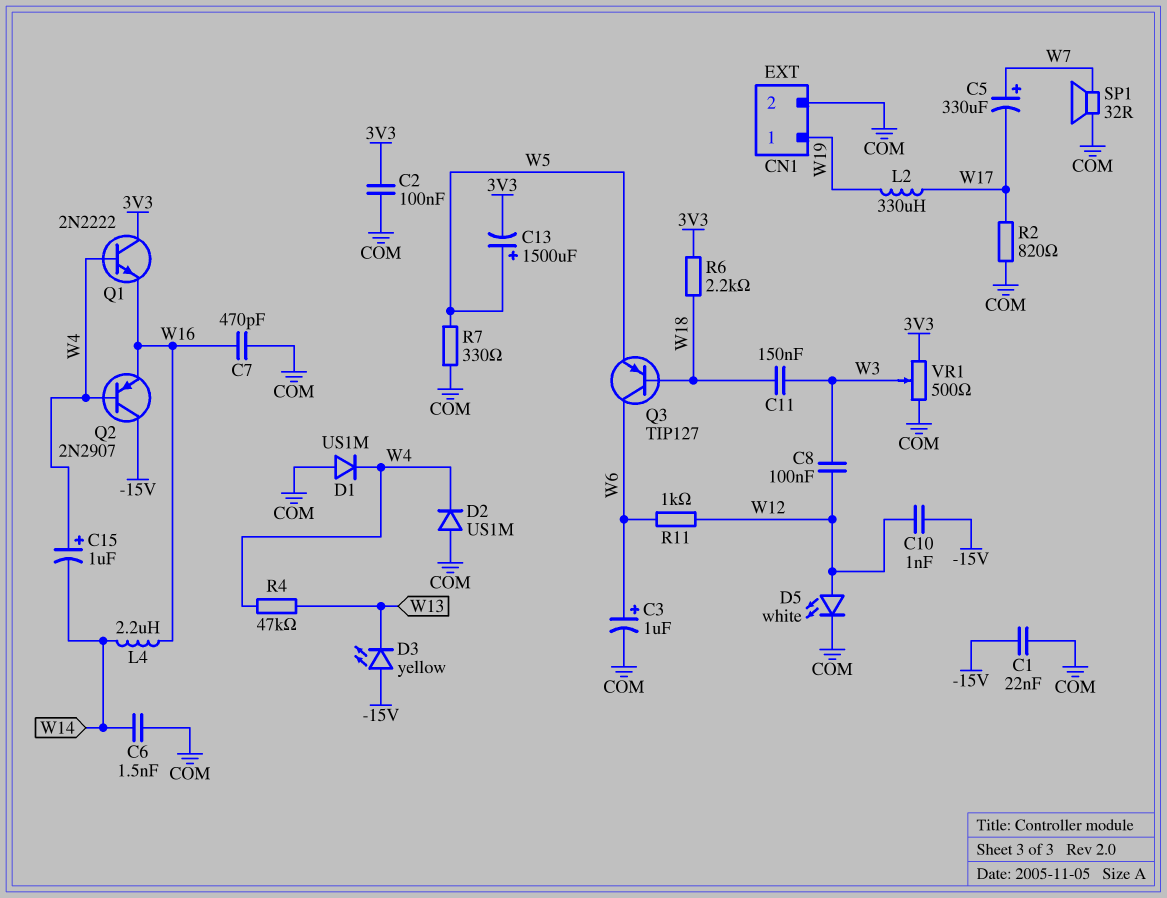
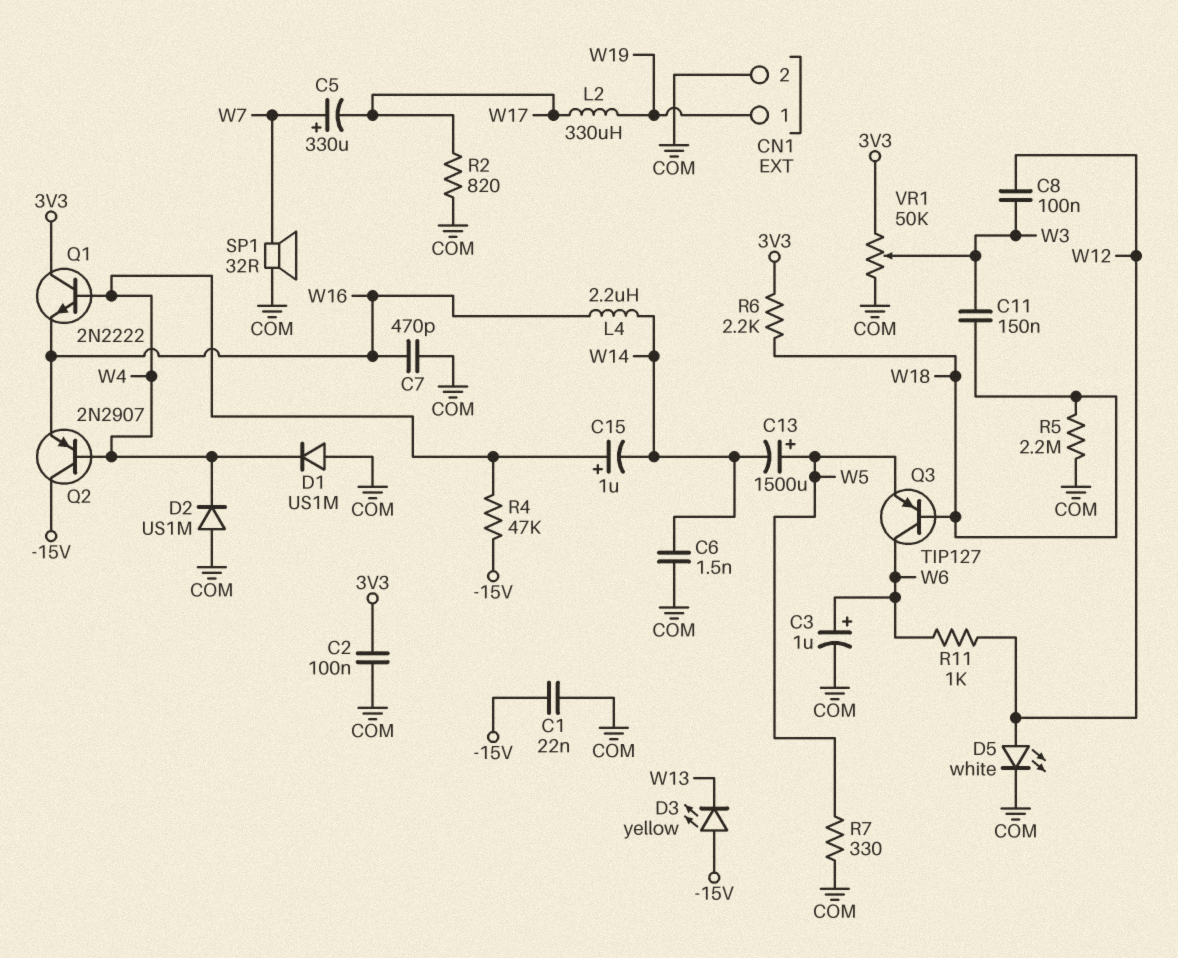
C10: 1nF (-15V, W12) -> none
C13: 1500uF (plus W5, minus 3V3) -> 1500uF (plus W5, minus W14)
R4: 47k (W4, W13) -> 47k (-15V, W4)
R5: none -> 2.2M (COM, W18)
VR1: 500 (3V3, COM, wiper W3) -> 50k (3V3, COM, wiper W3)

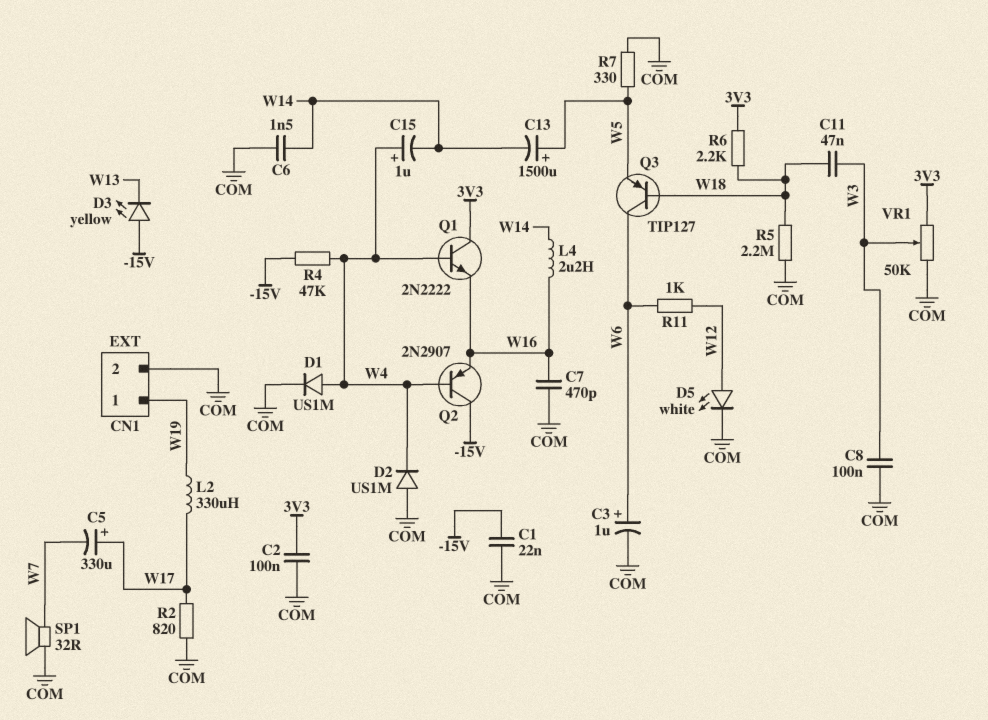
C5: 330uF (plus W7, minus W17) -> 330uF (plus W17, minus W7)
C8: 100nF (W3, W12) -> 100nF (COM, W3)
C11: 150nF (W3, W18) -> 47nF (W3, W18)
D1: diode US1M (A COM, K W4) -> diode US1M (A W4, K COM)

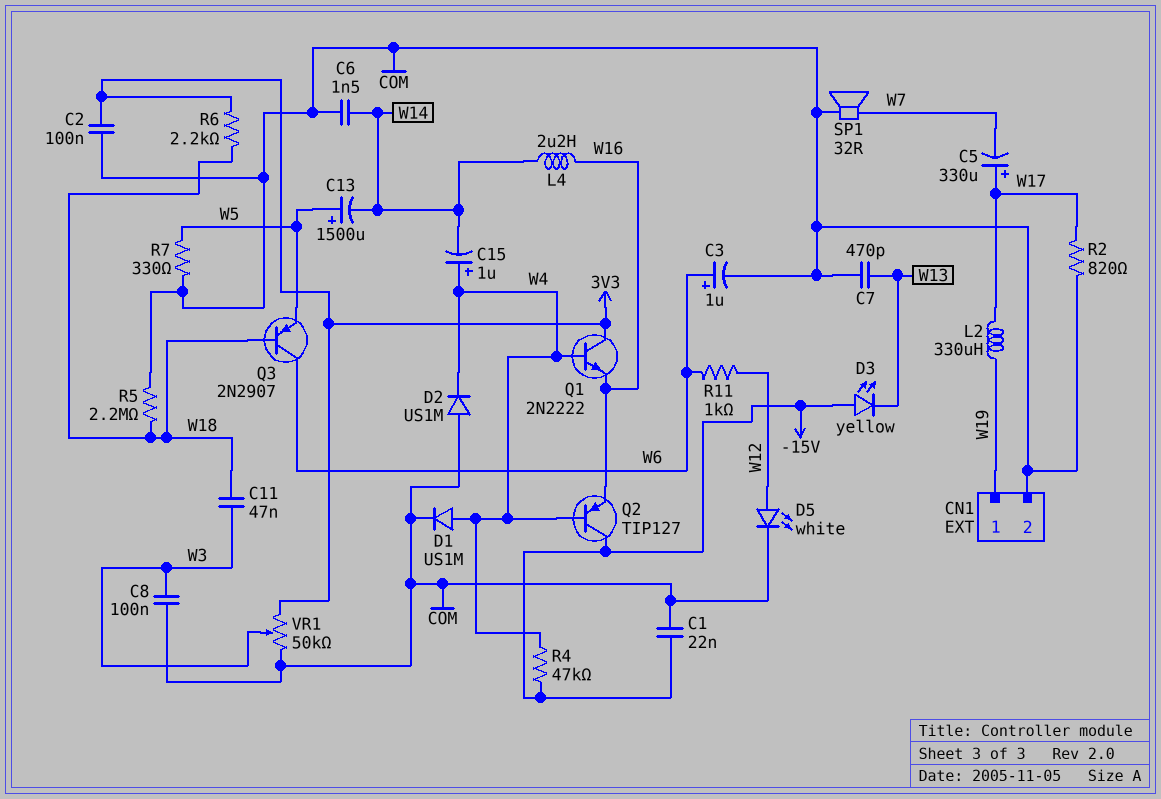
C7: 470pF (COM, W16) -> 470pF (COM, W13)
Q2: PNP 2N2907 (B W4, C -15V, E W16) -> PNP TIP127 (B W4, C -15V, E W16)
Q3: PNP TIP127 (B W18, C W6, E W5) -> PNP 2N2907 (B W18, C W6, E W5)

